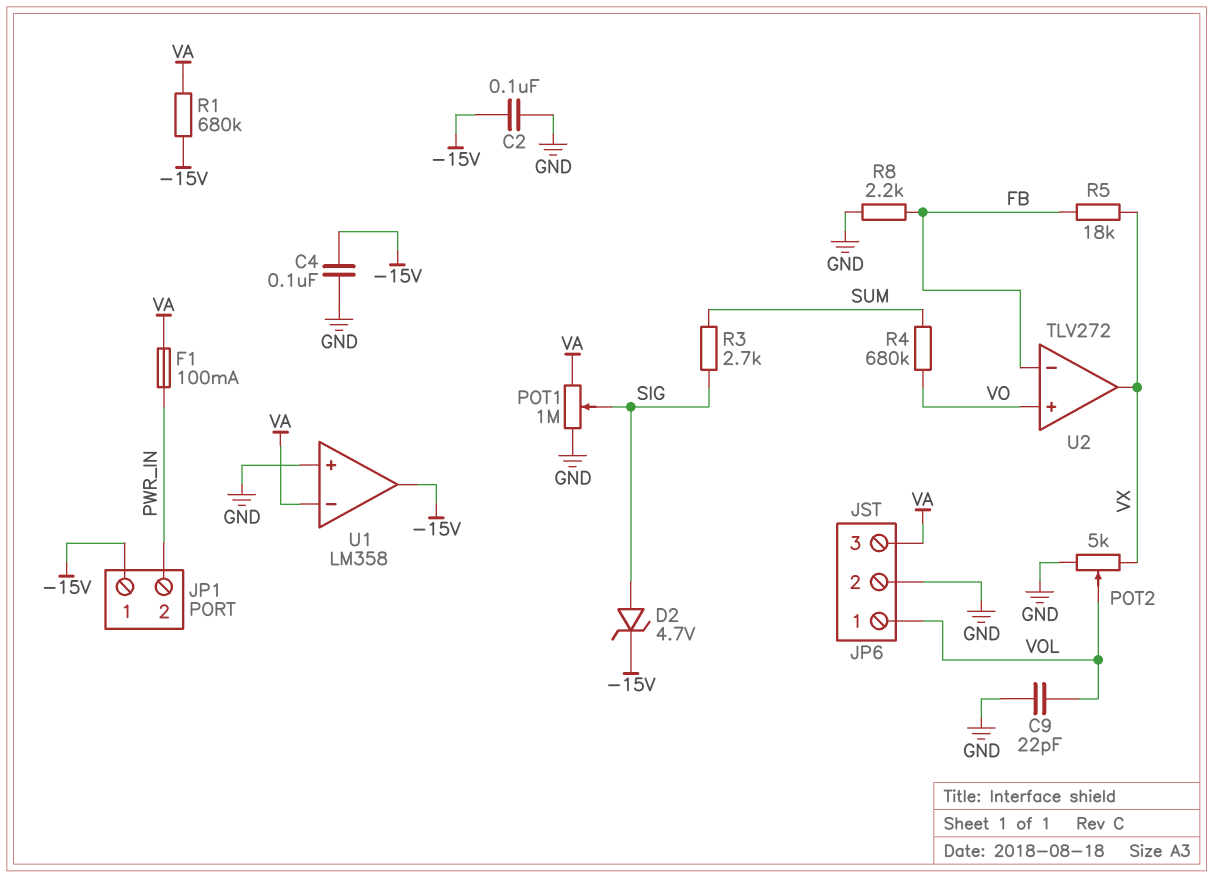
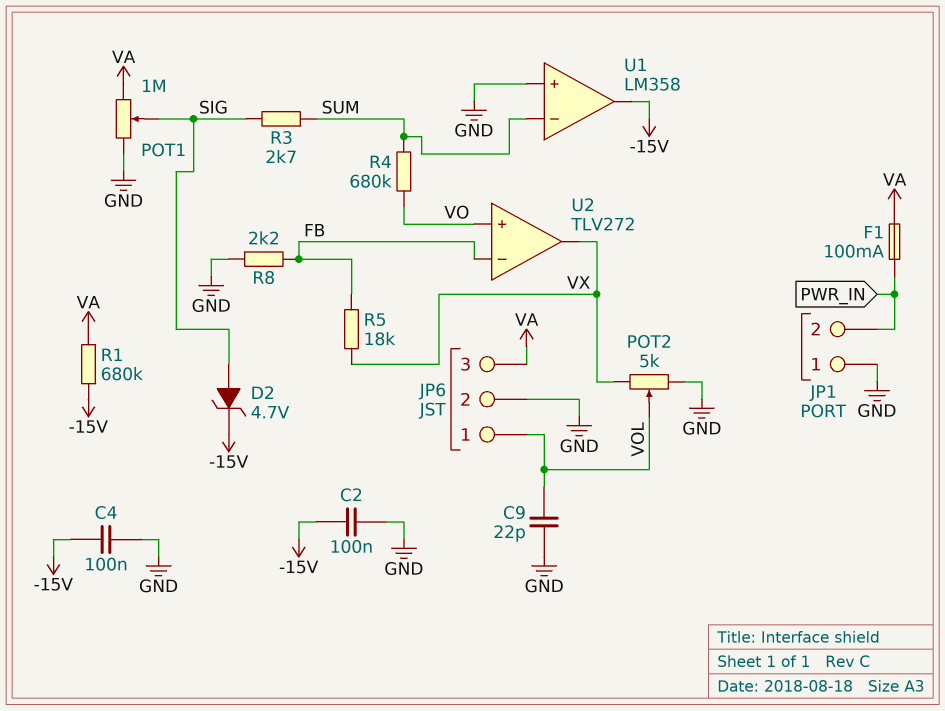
JP1 pin 1: -15V -> GND
U1 pin in-: VA -> SUM

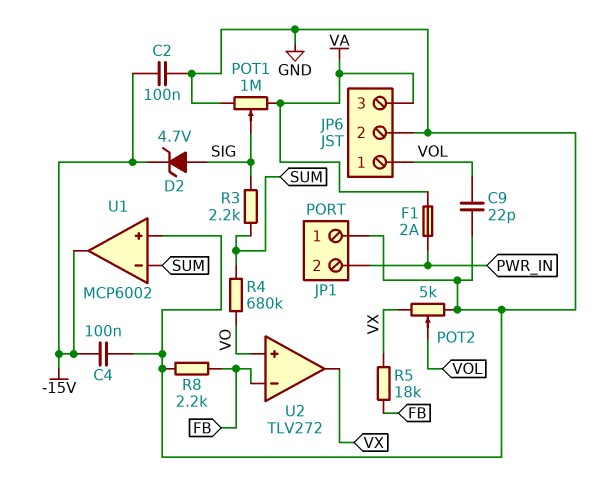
F1: 100mA (PWR_IN, VA) -> 2A (PWR_IN, VA)
R1: 680k (-15V, VA) -> none
R3: 2.7k (SIG, SUM) -> 2.2k (SIG, SUM)
U1: LM358 -> MCP6002

